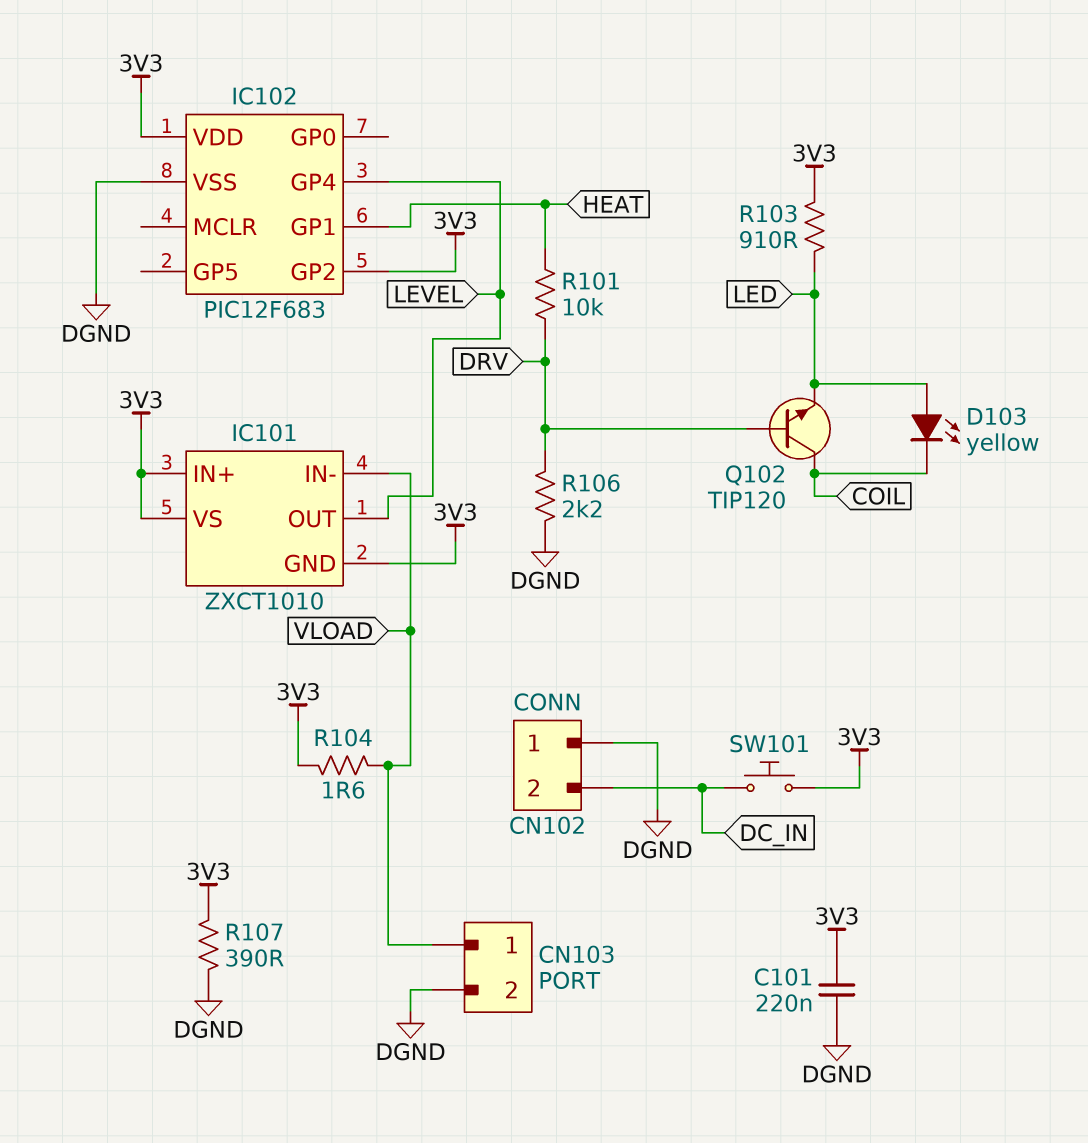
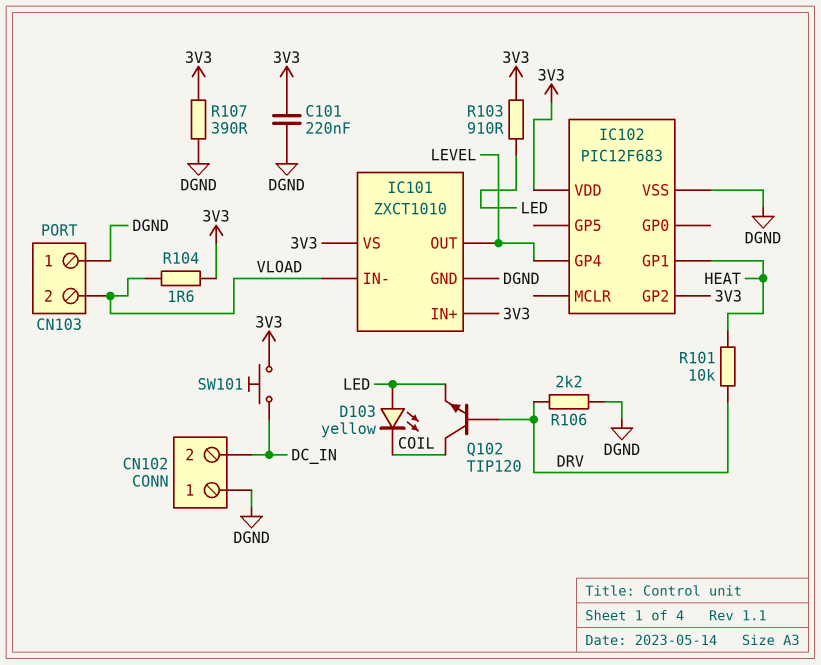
CN103 pin 1: VLOAD -> DGND
CN103 pin 2: DGND -> VLOAD
IC101 pin GND: 3V3 -> DGND

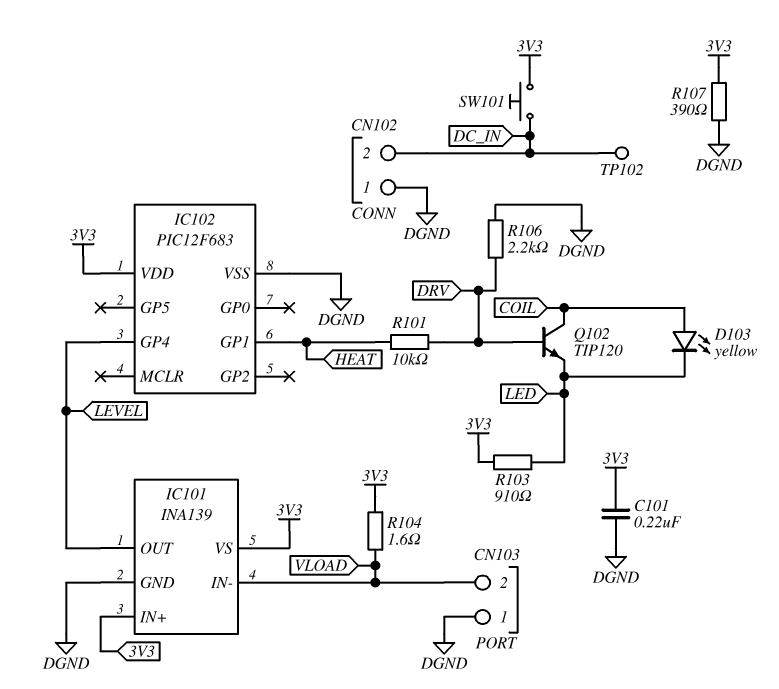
D103: LED yellow (A LED, K COIL) -> LED yellow (A COIL, K LED)
IC101: ZXCT1010 -> INA139
IC102 pin GP2: 3V3 -> none
TP102: none -> test point (DC_IN)

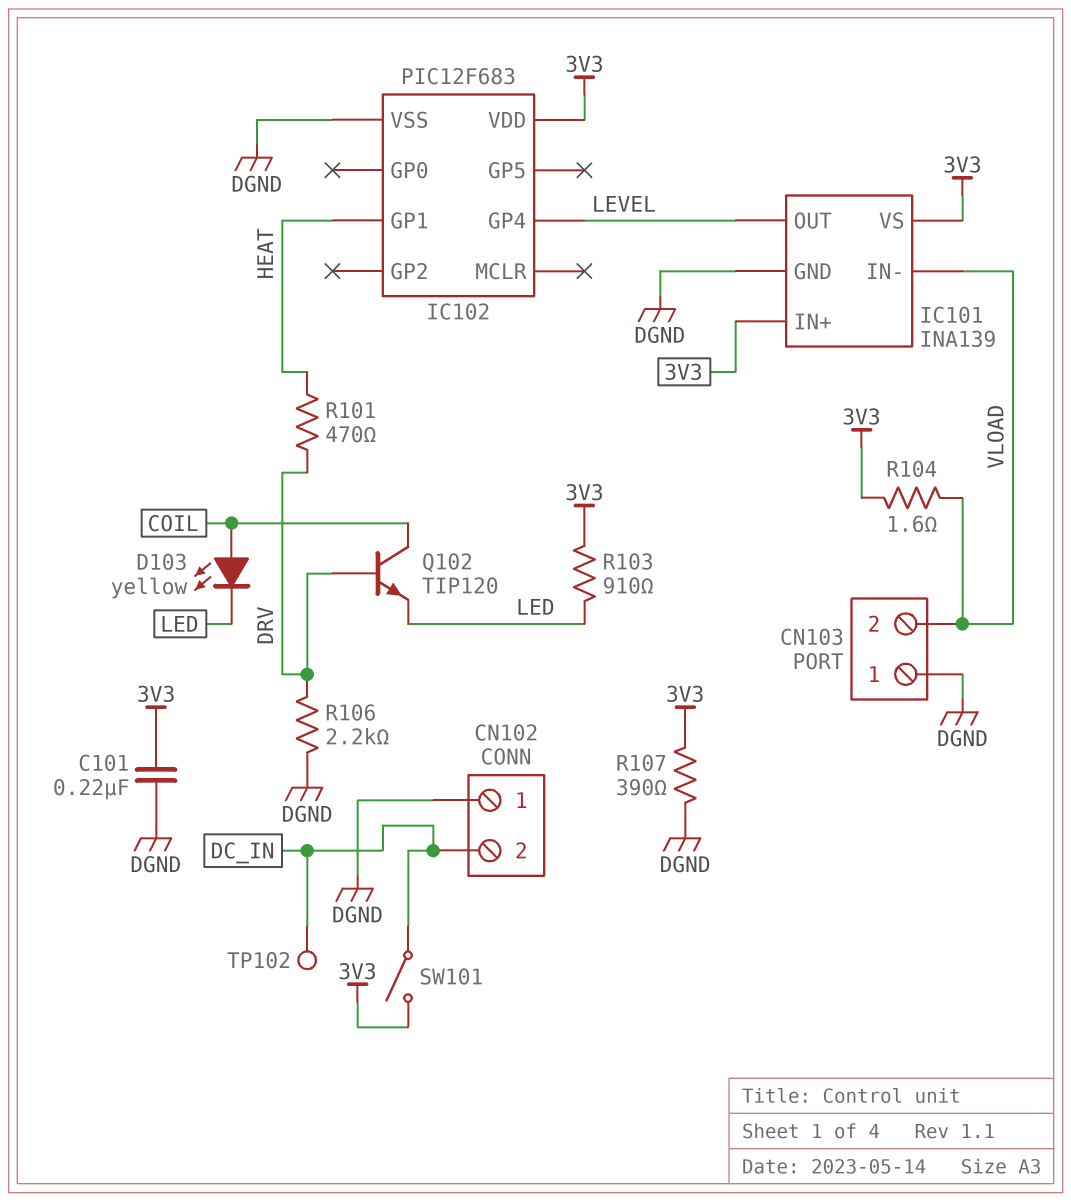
R101: 10k (DRV, HEAT) -> 470 (DRV, HEAT)
SW101: button (3V3, DC_IN) -> switch (3V3, DC_IN)

